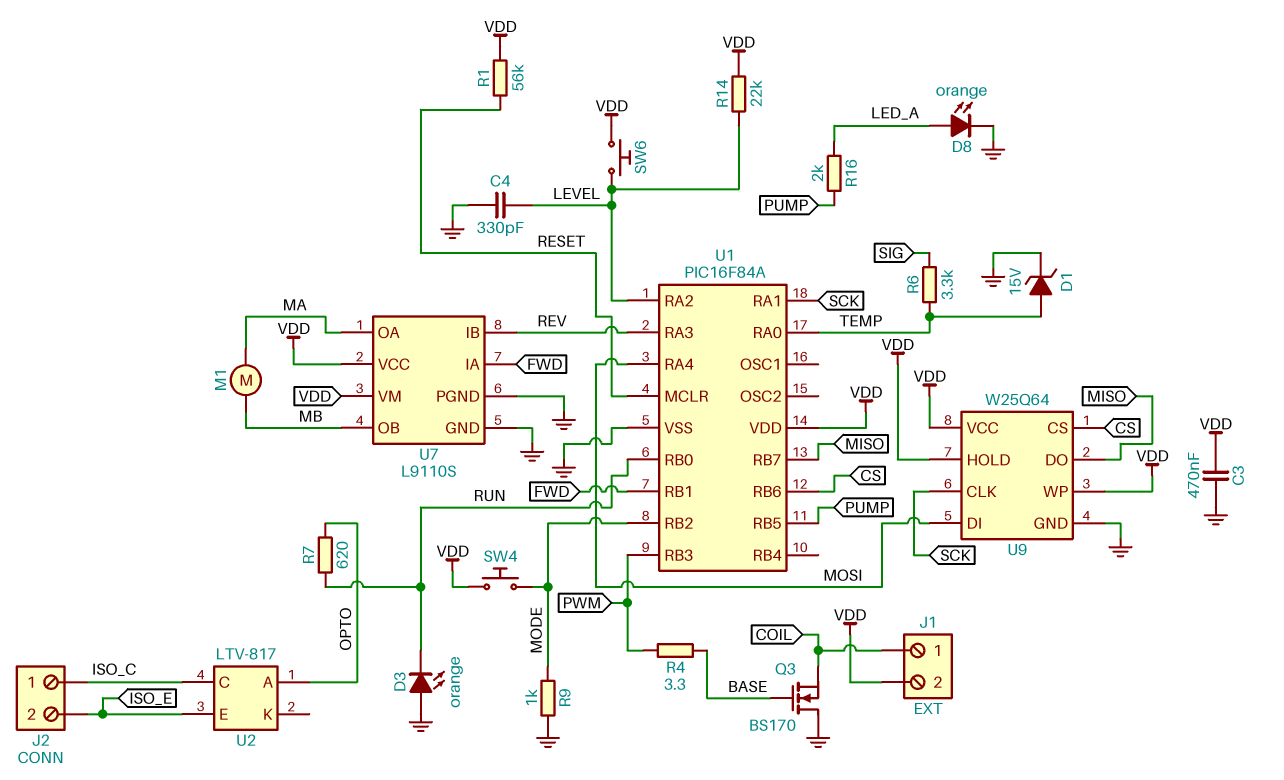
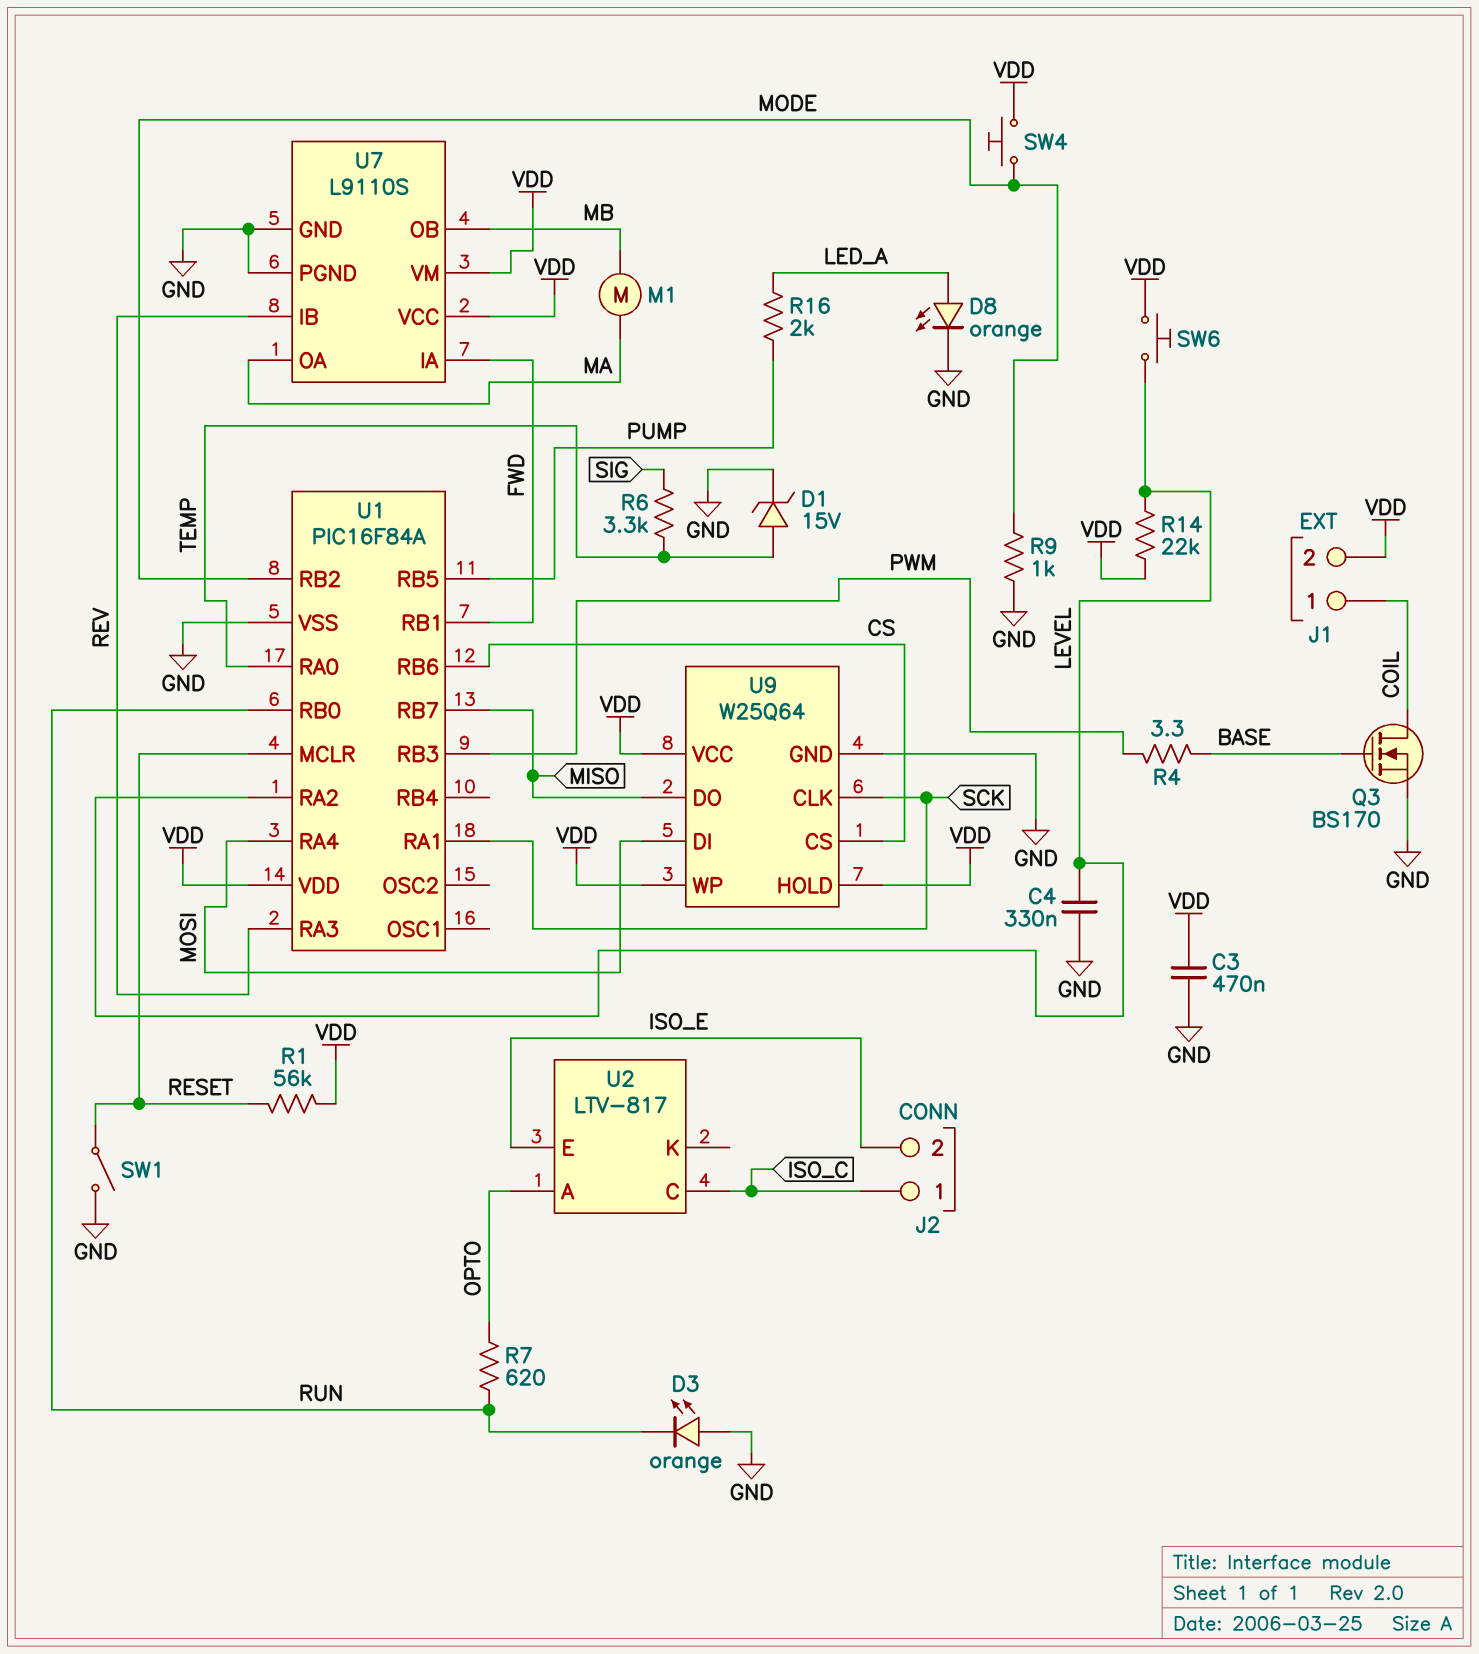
C4: 330pF (GND, LEVEL) -> 330nF (GND, LEVEL)
Q3: NMOS BS170 (G BASE, D GND, S COIL) -> NMOS BS170 (G BASE, D COIL, S GND)
SW1: none -> switch (GND, RESET)

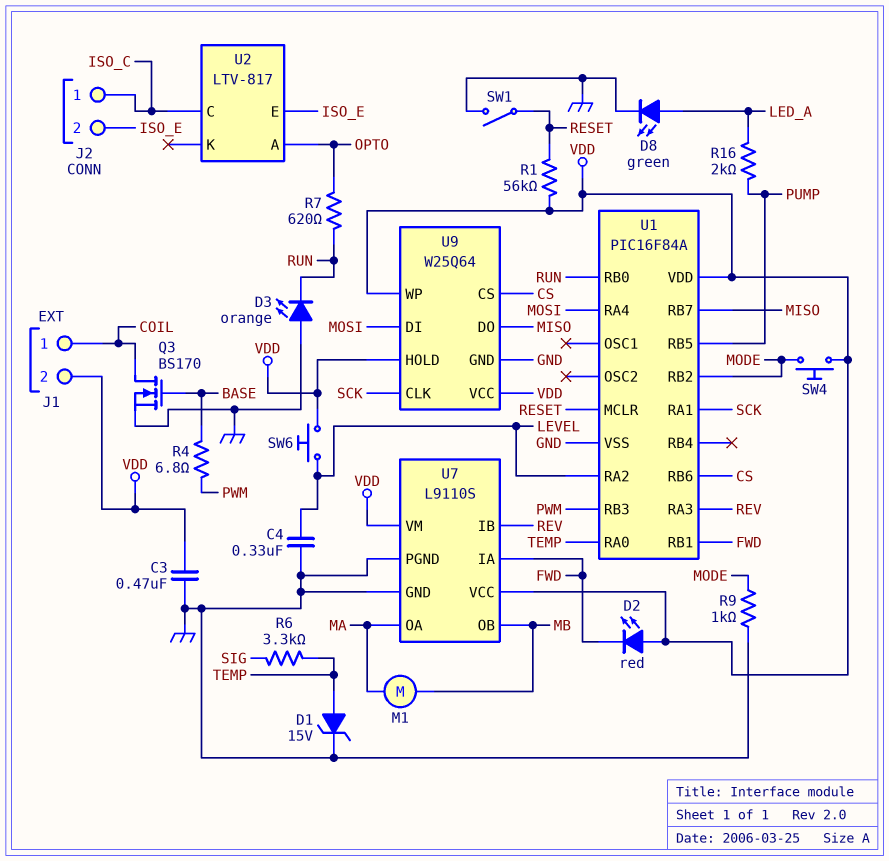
D2: none -> LED red (A VDD, K FWD)
D8: LED orange (A LED_A, K GND) -> LED green (A LED_A, K GND)
R4: 3.3 (BASE, PWM) -> 6.8 (BASE, PWM)
R14: 22k (LEVEL, VDD) -> none

